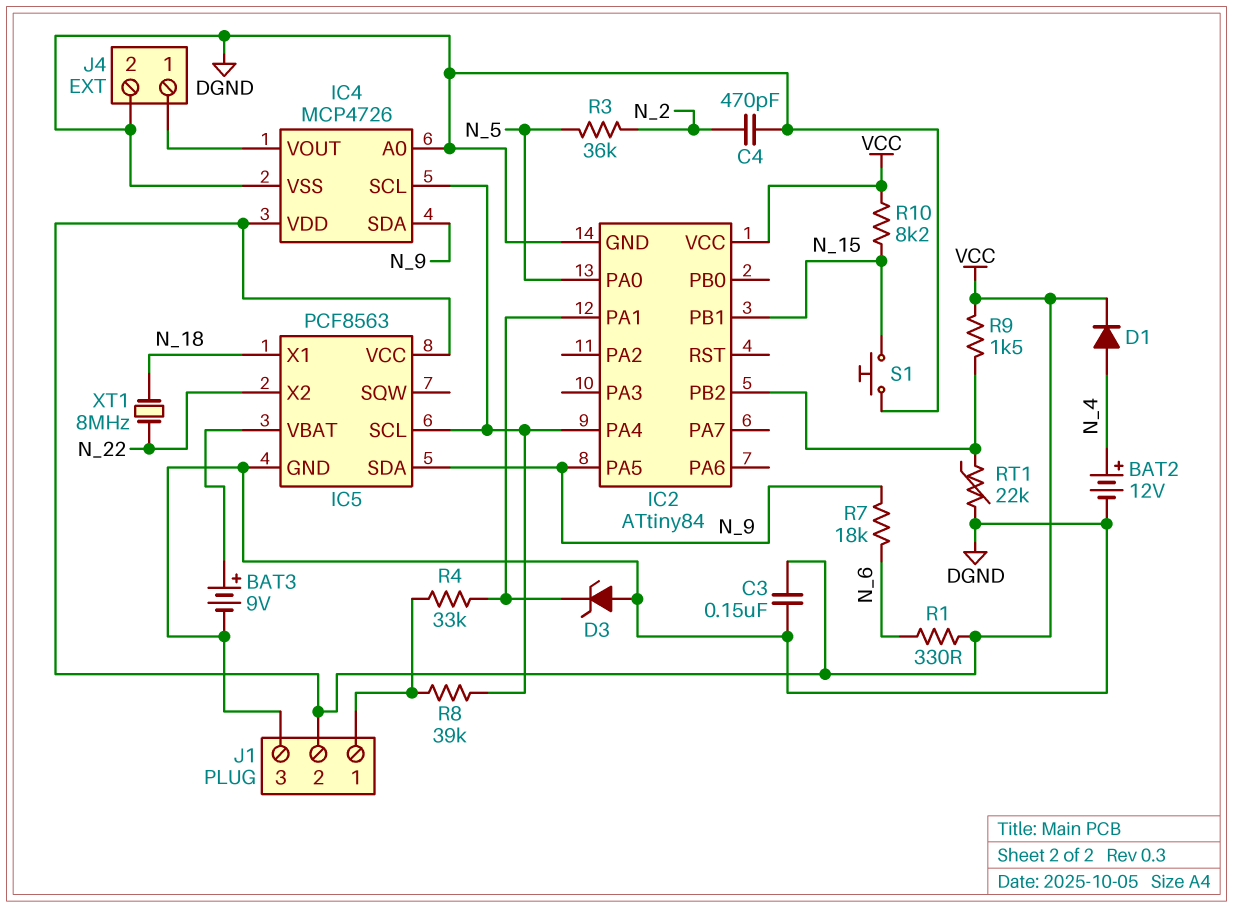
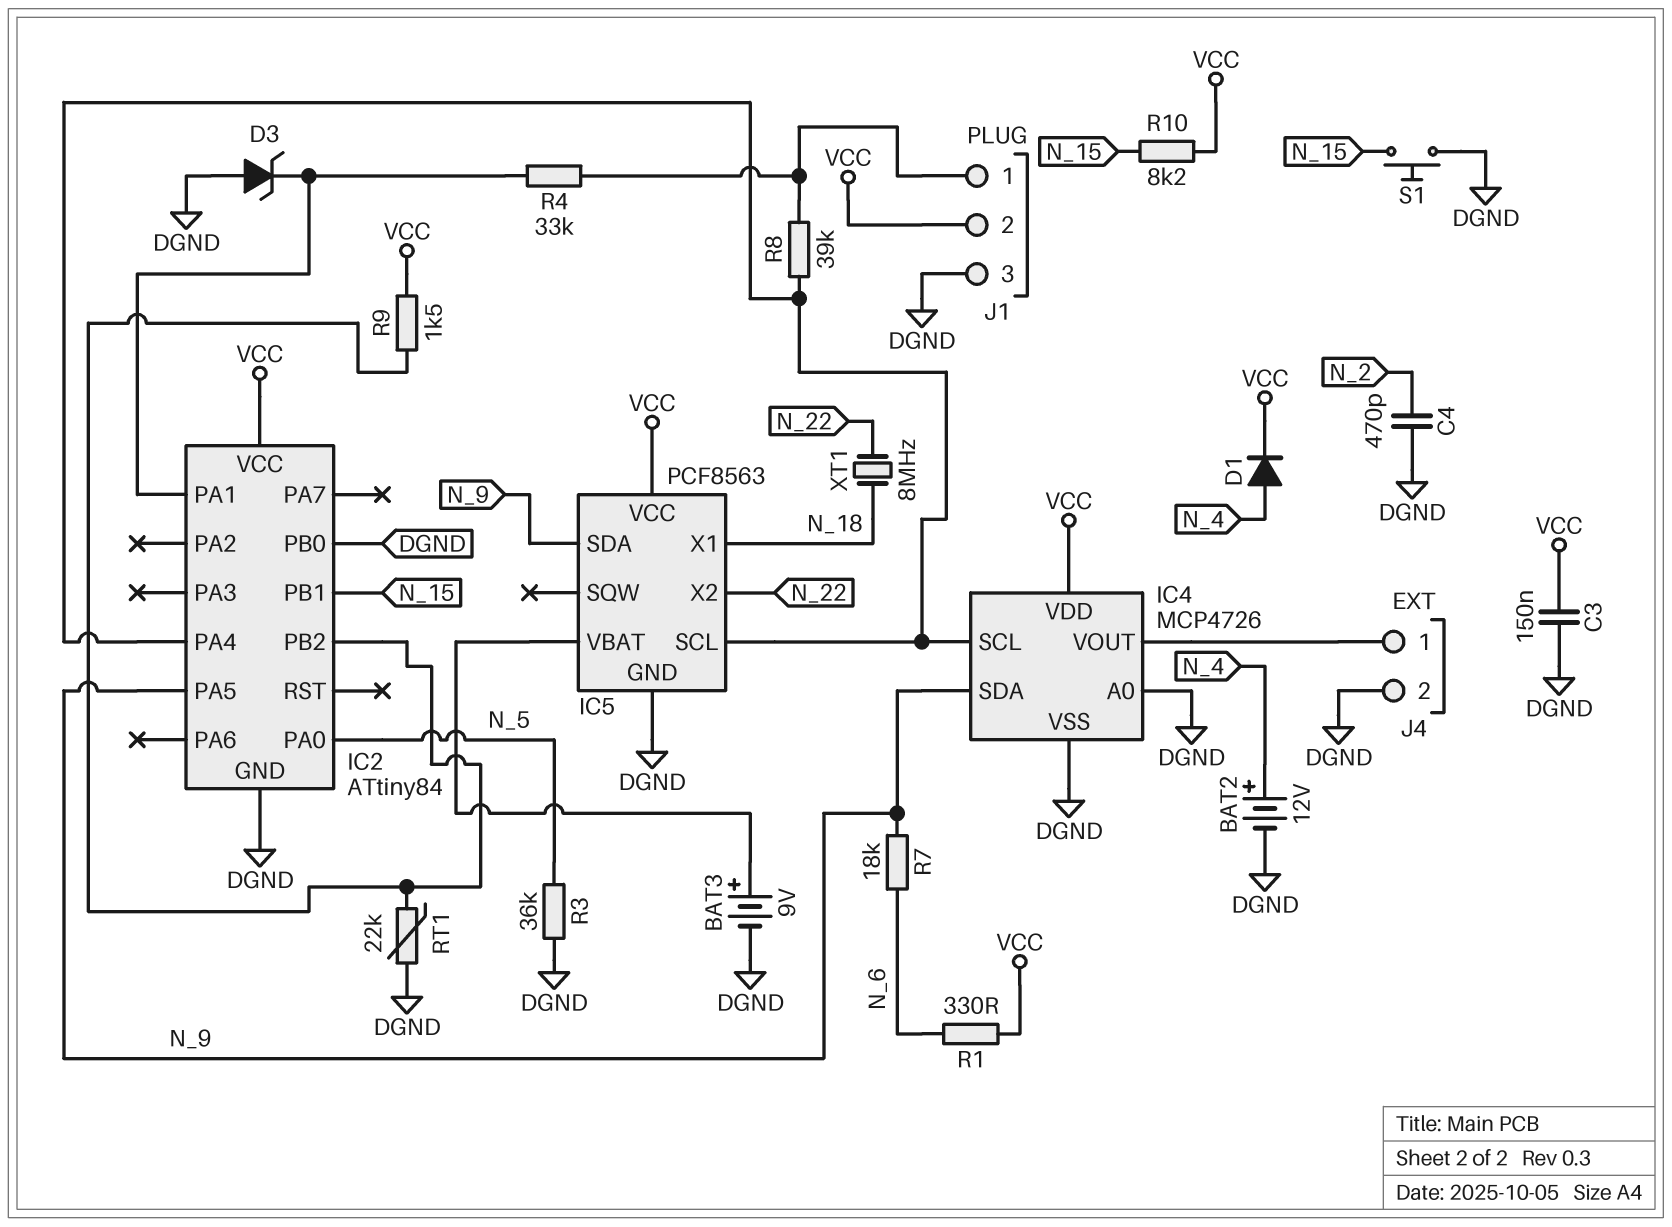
IC2 pin PB0: none -> DGND
R3: 36k (N_2, N_5) -> 36k (DGND, N_5)

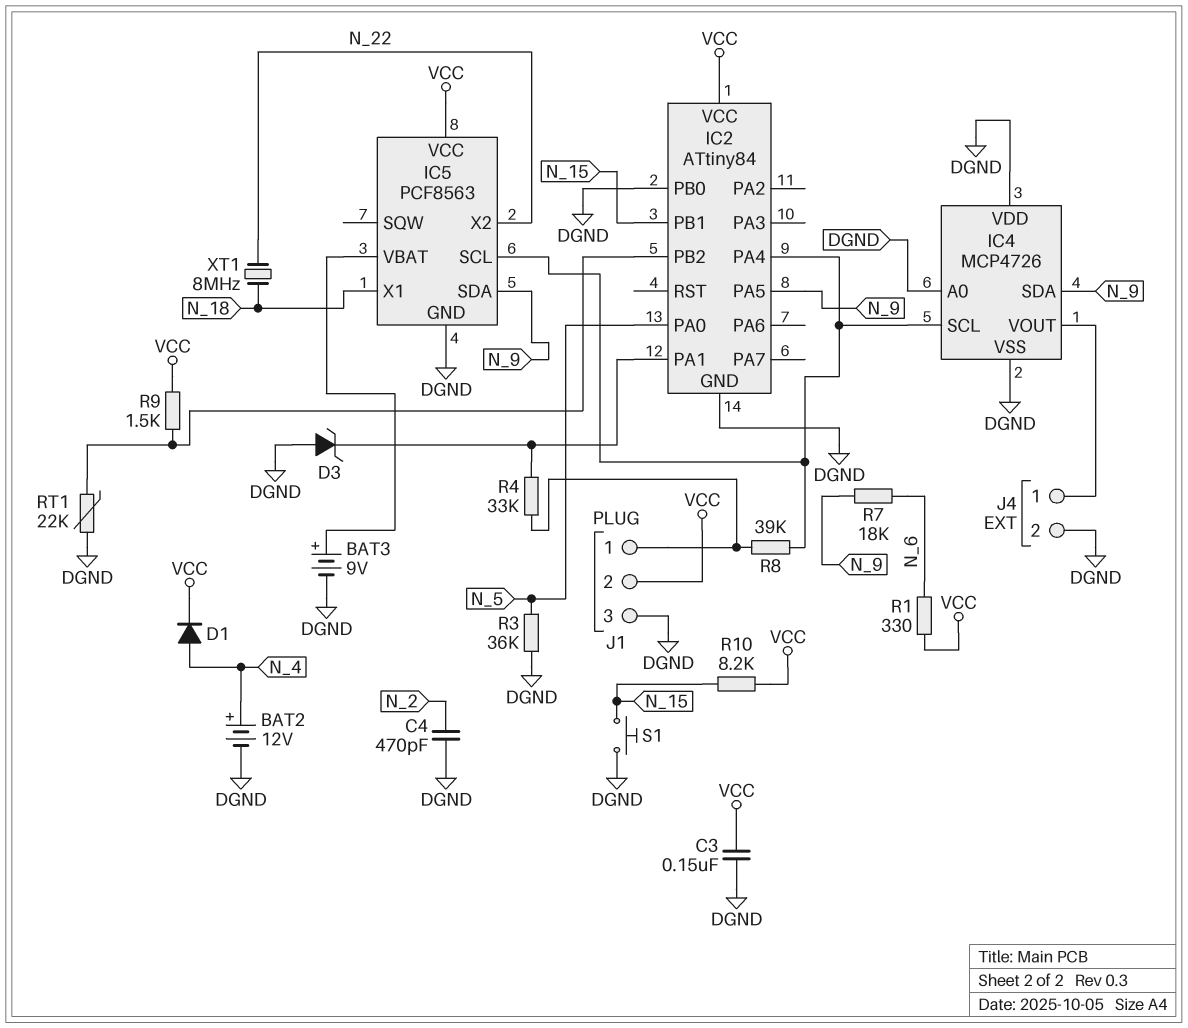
IC4 pin VDD: VCC -> DGND

